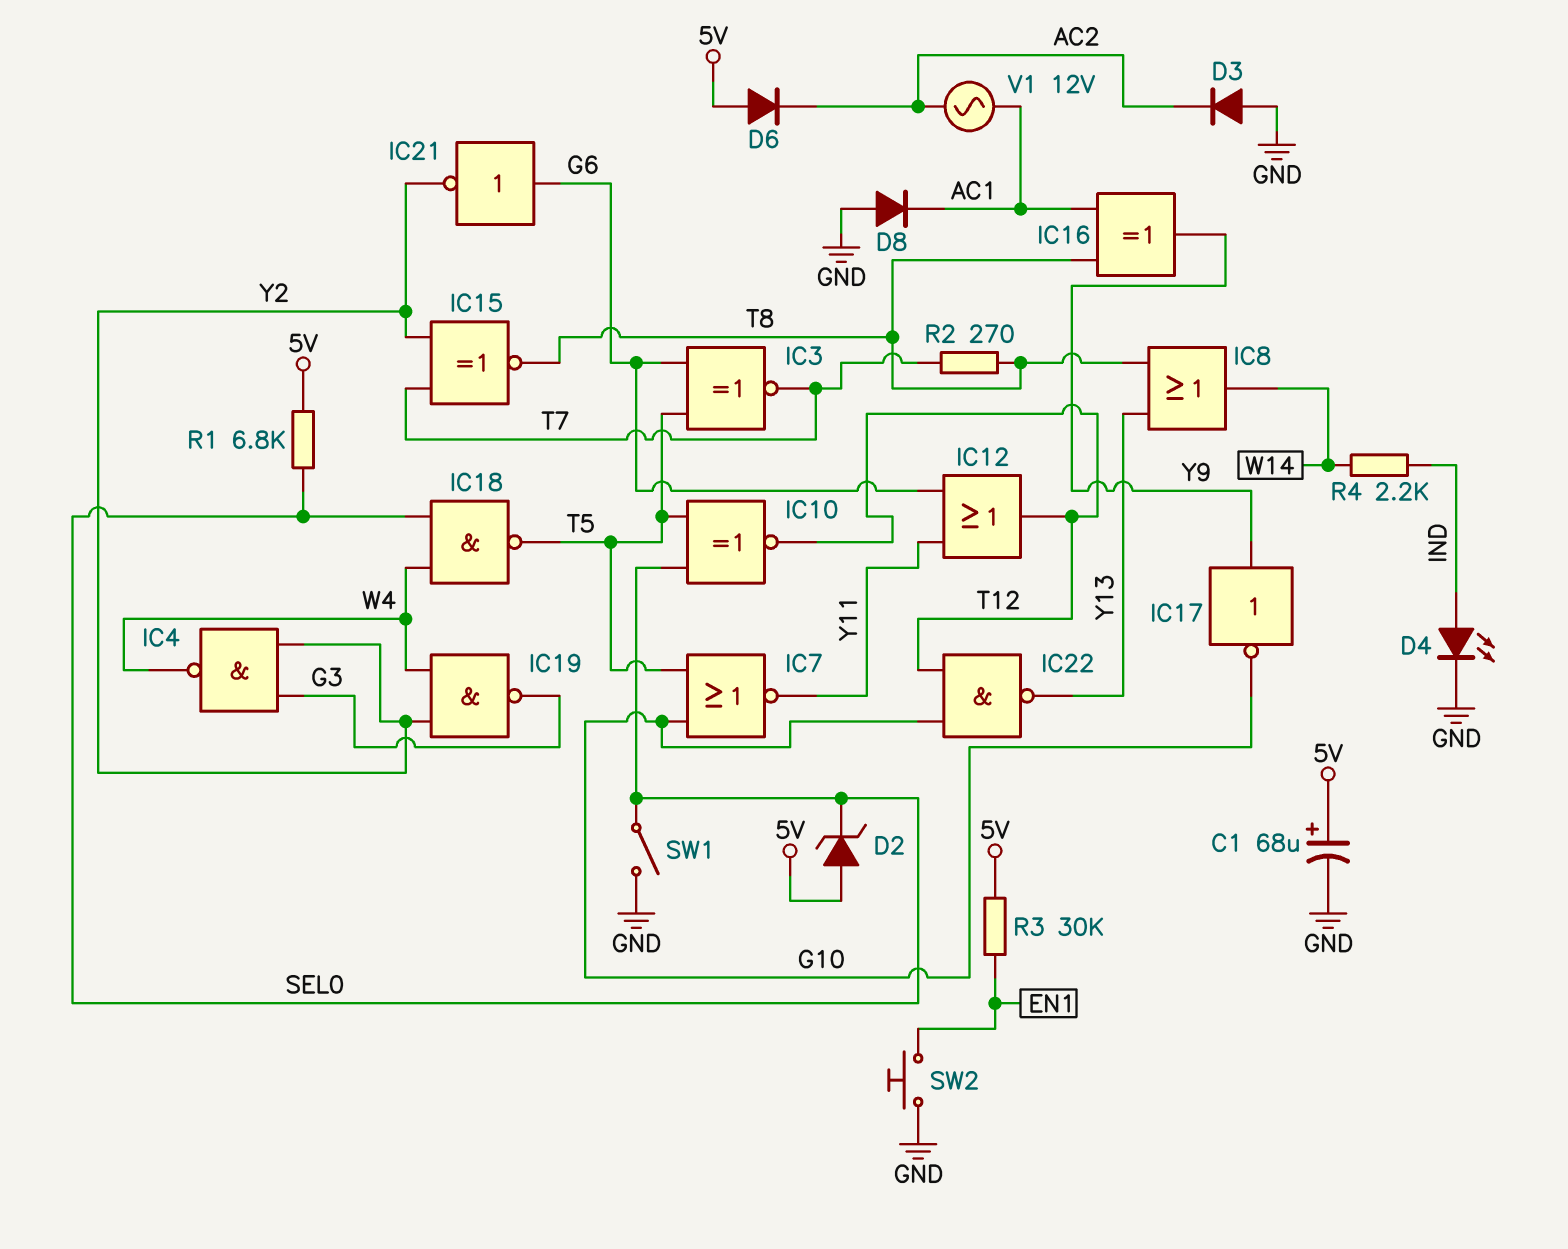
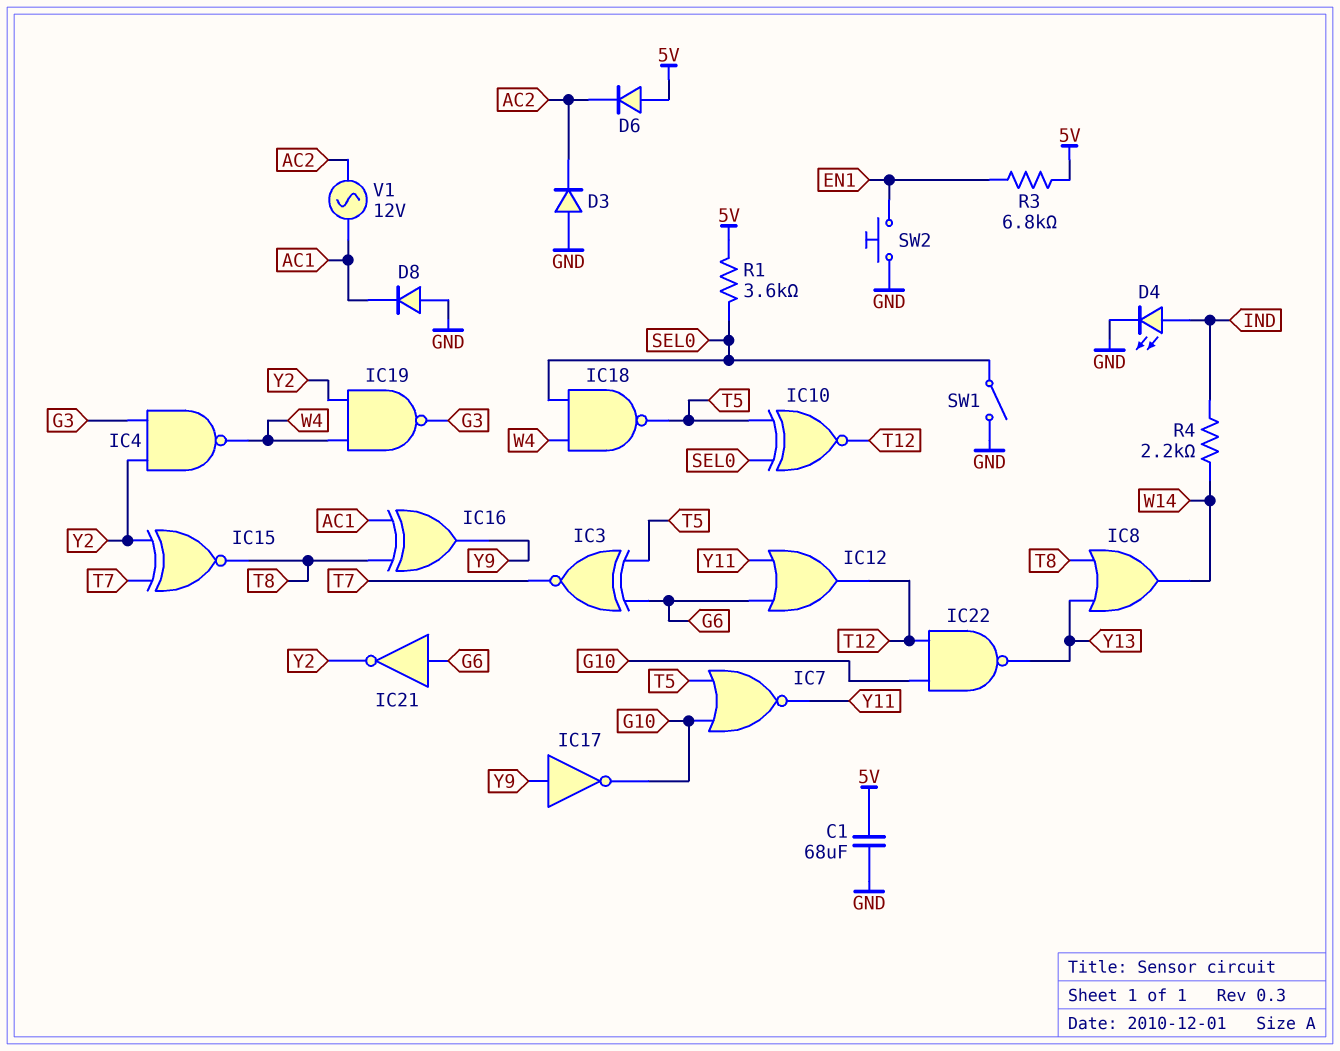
C1: 68uF (plus 5V, minus GND) -> 68uF (5V, GND)
D2: zener (A 5V, K SEL0) -> none
R1: 6.8k (5V, SEL0) -> 3.6k (5V, SEL0)
R2: 270 (T7, T8) -> none
R3: 30k (5V, EN1) -> 6.8k (5V, EN1)

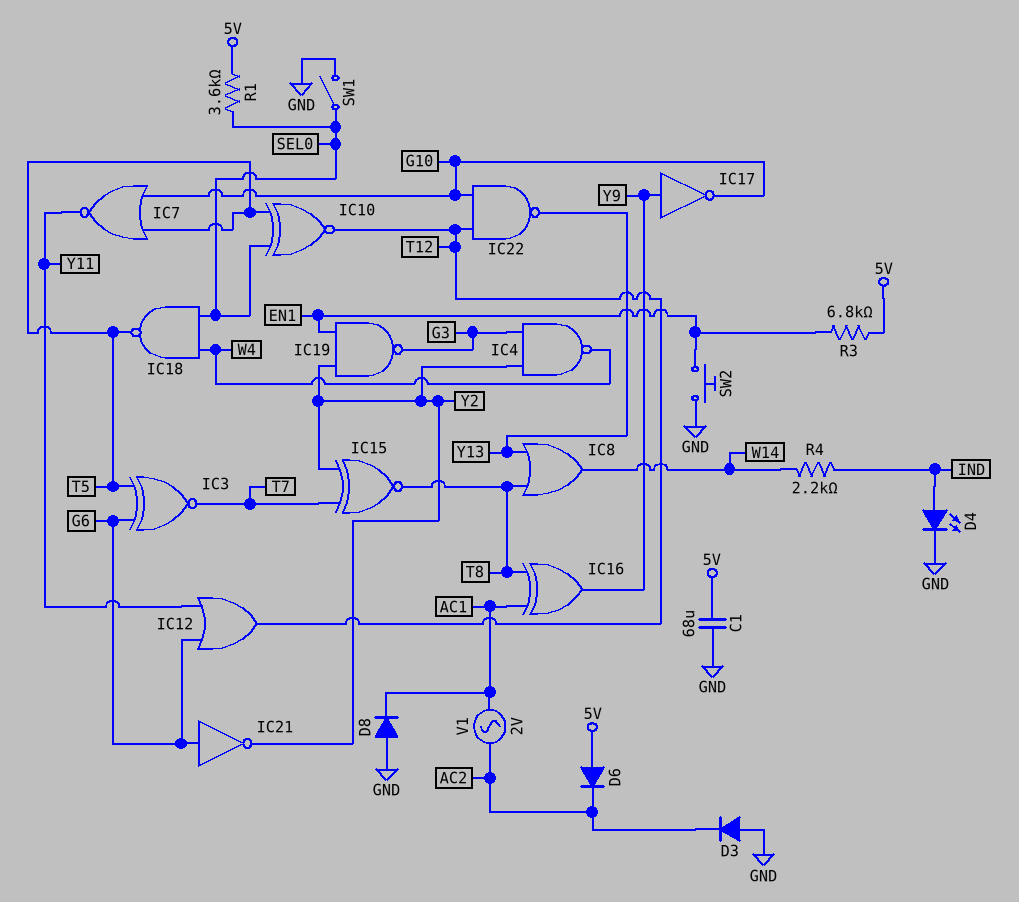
IC19: NAND (in W4, in Y2, out G3) -> NAND (in EN1, in Y2, out G3)
V1: AC 12V (AC1, AC2) -> AC 2V (AC1, AC2)

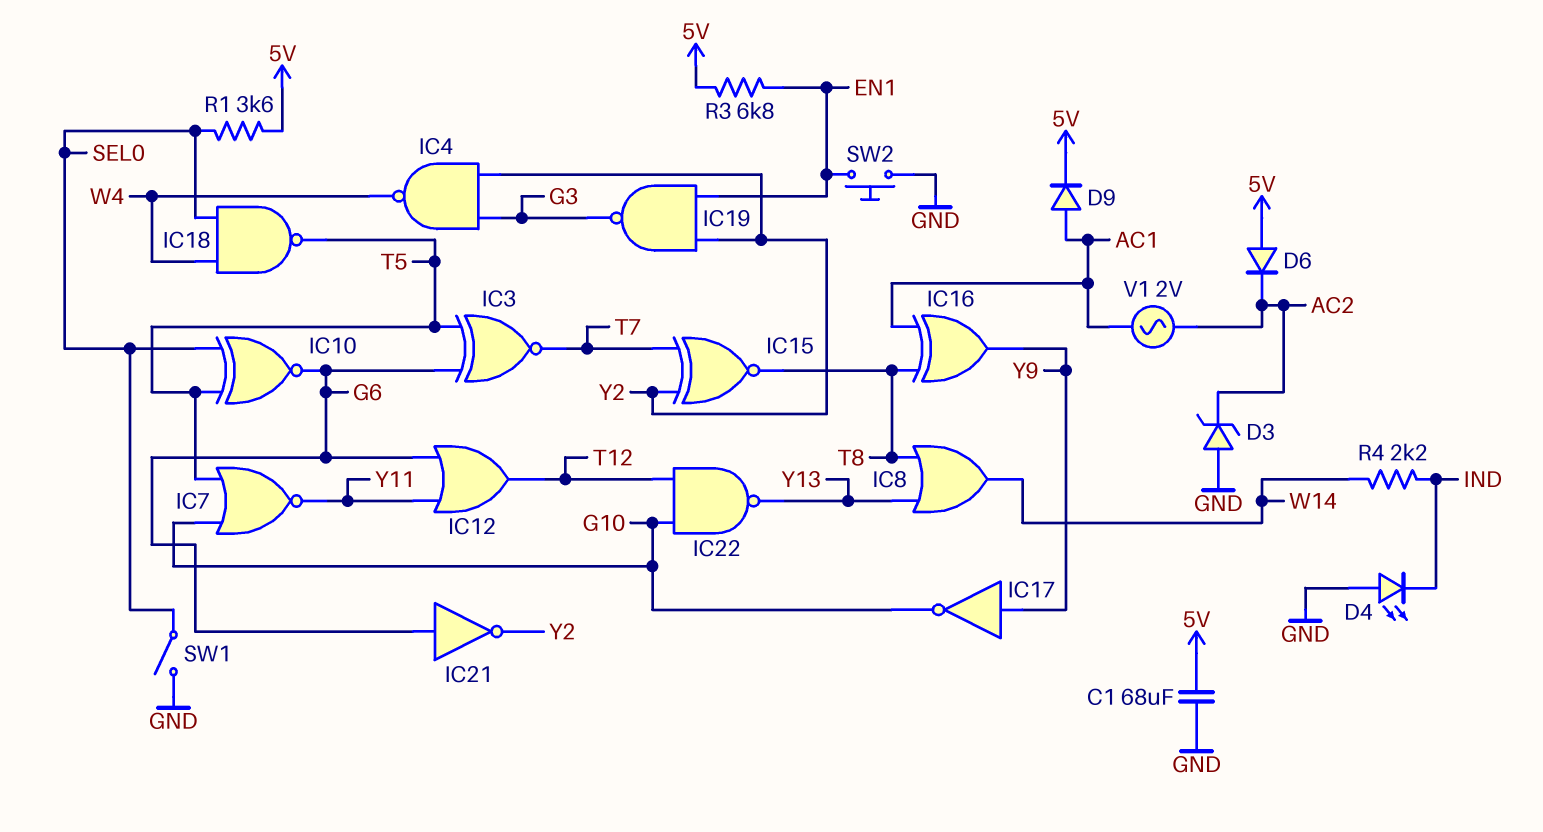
D3: diode (A GND, K AC2) -> zener (A GND, K AC2)
D4: LED (A IND, K GND) -> LED (A GND, K IND)
D8: diode (A GND, K AC1) -> none
D9: none -> diode (A AC1, K 5V)
IC10: XNOR (in SEL0, in T5, out T12) -> XNOR (in SEL0, in T5, out G6)

